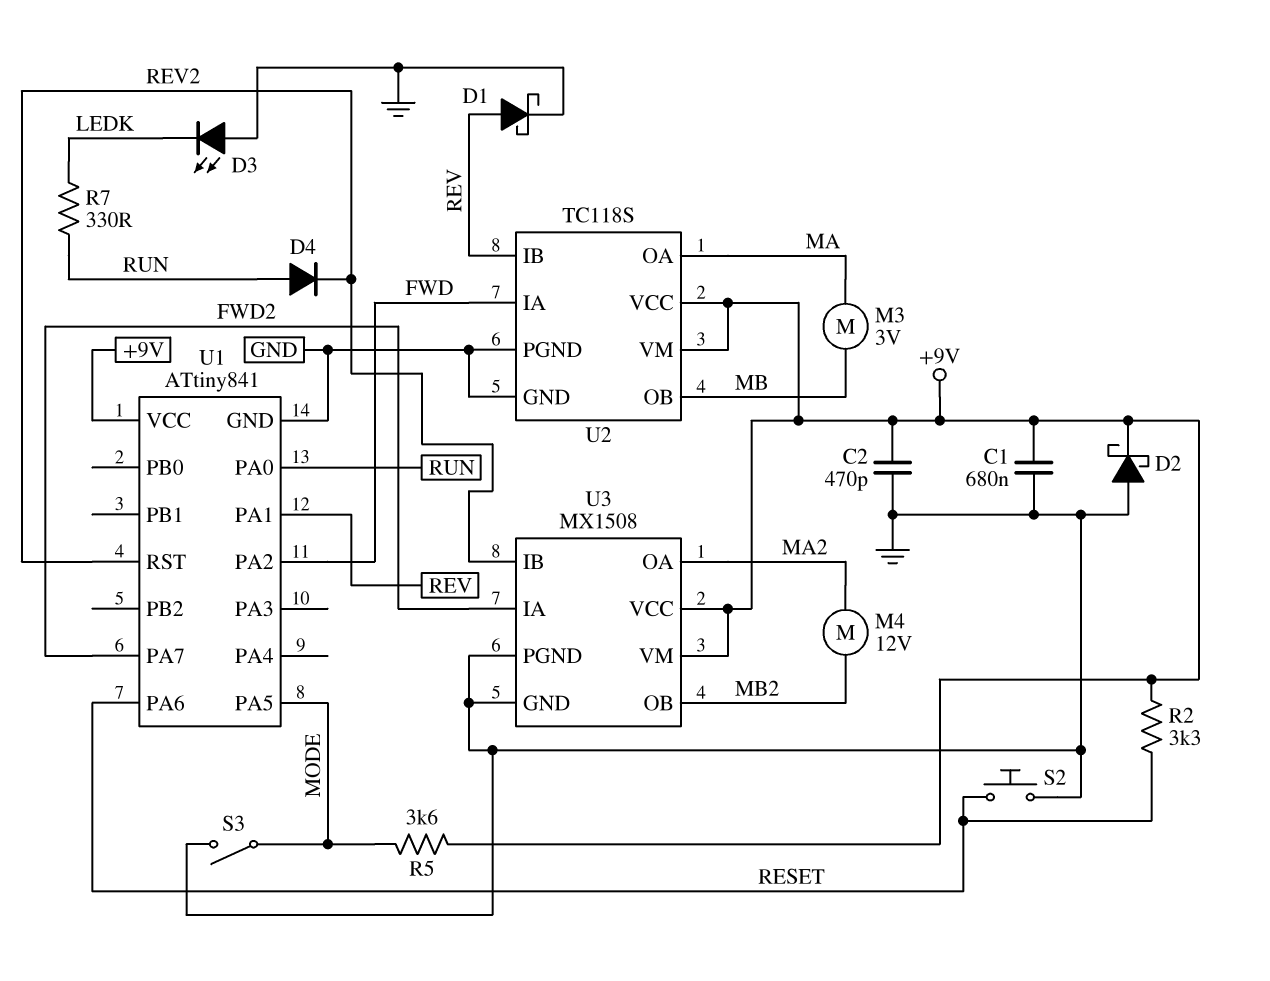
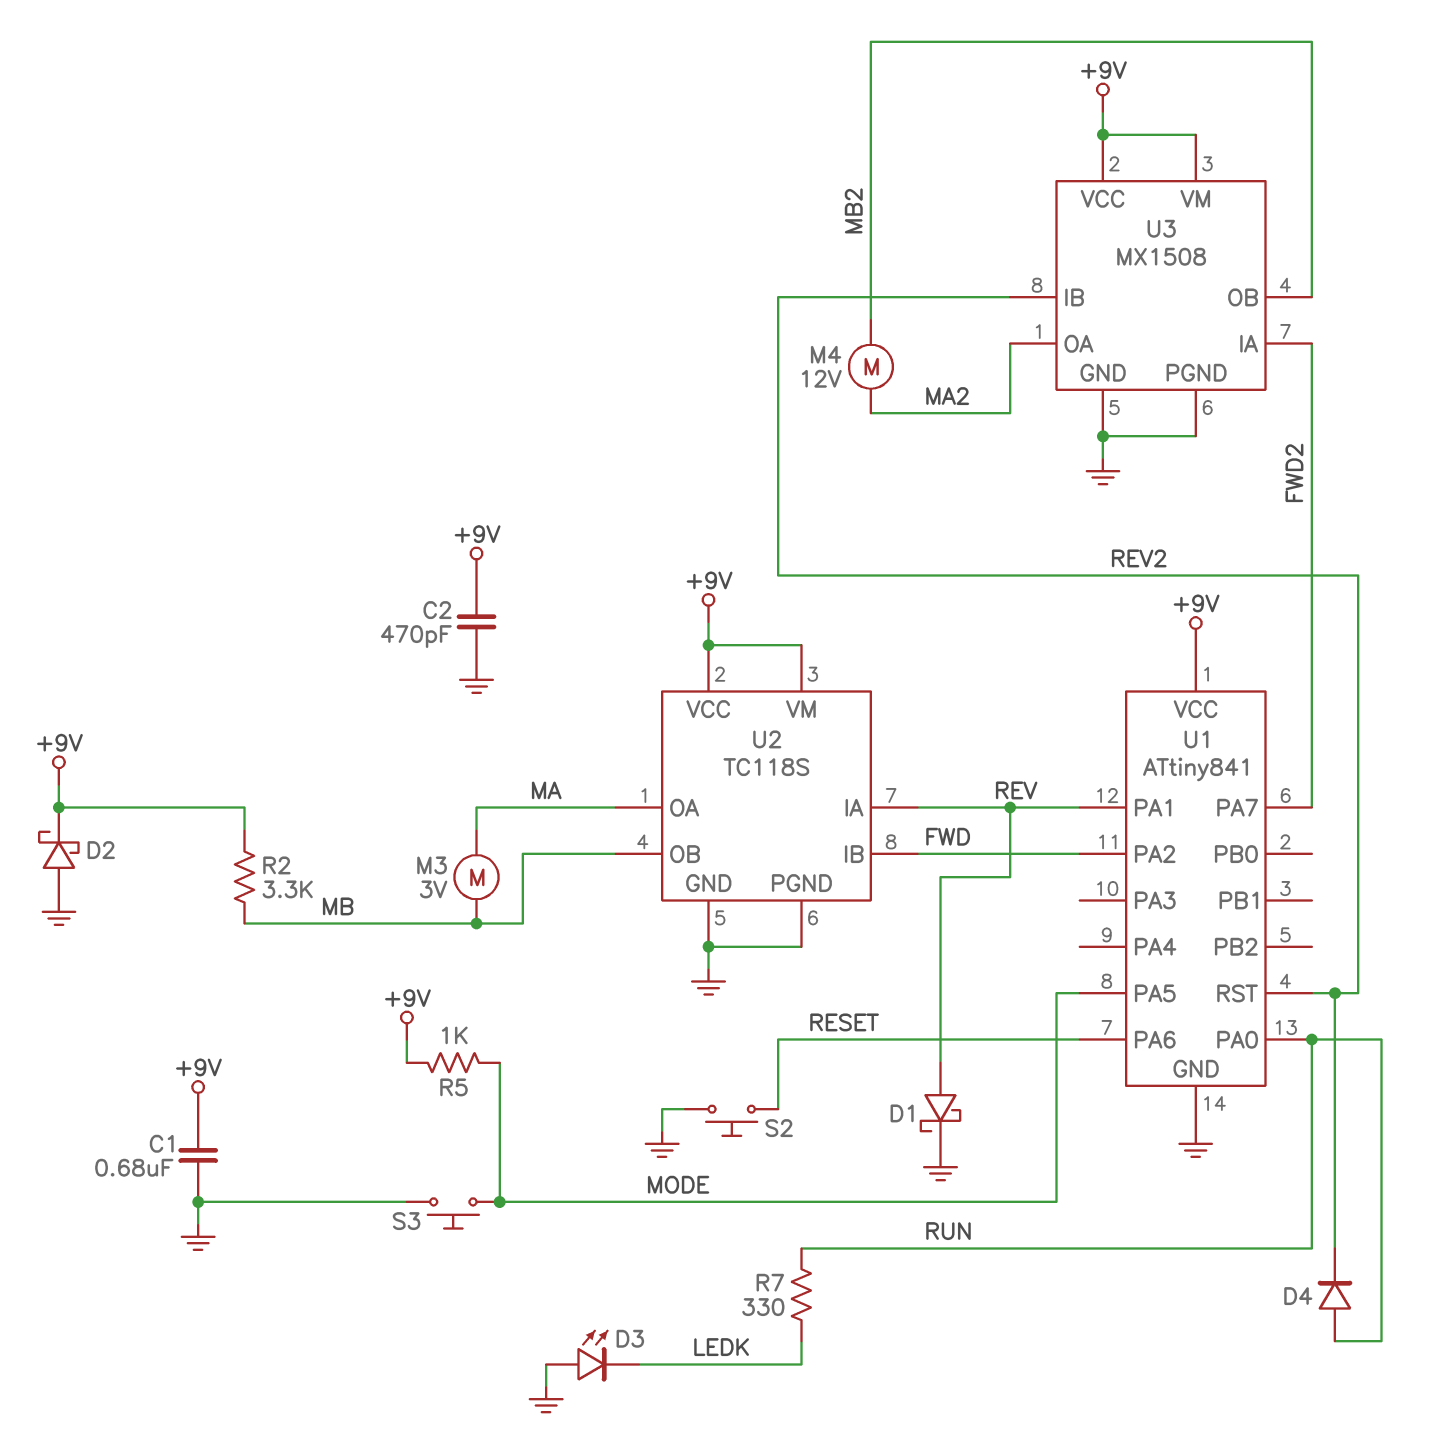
R2: 3.3k (+9V, RESET) -> 3.3k (+9V, MB)
R5: 3.6k (+9V, MODE) -> 1k (+9V, MODE)
S3: switch (GND, MODE) -> button (GND, MODE)
U2 pin IA: FWD -> REV
U2 pin IB: REV -> FWD

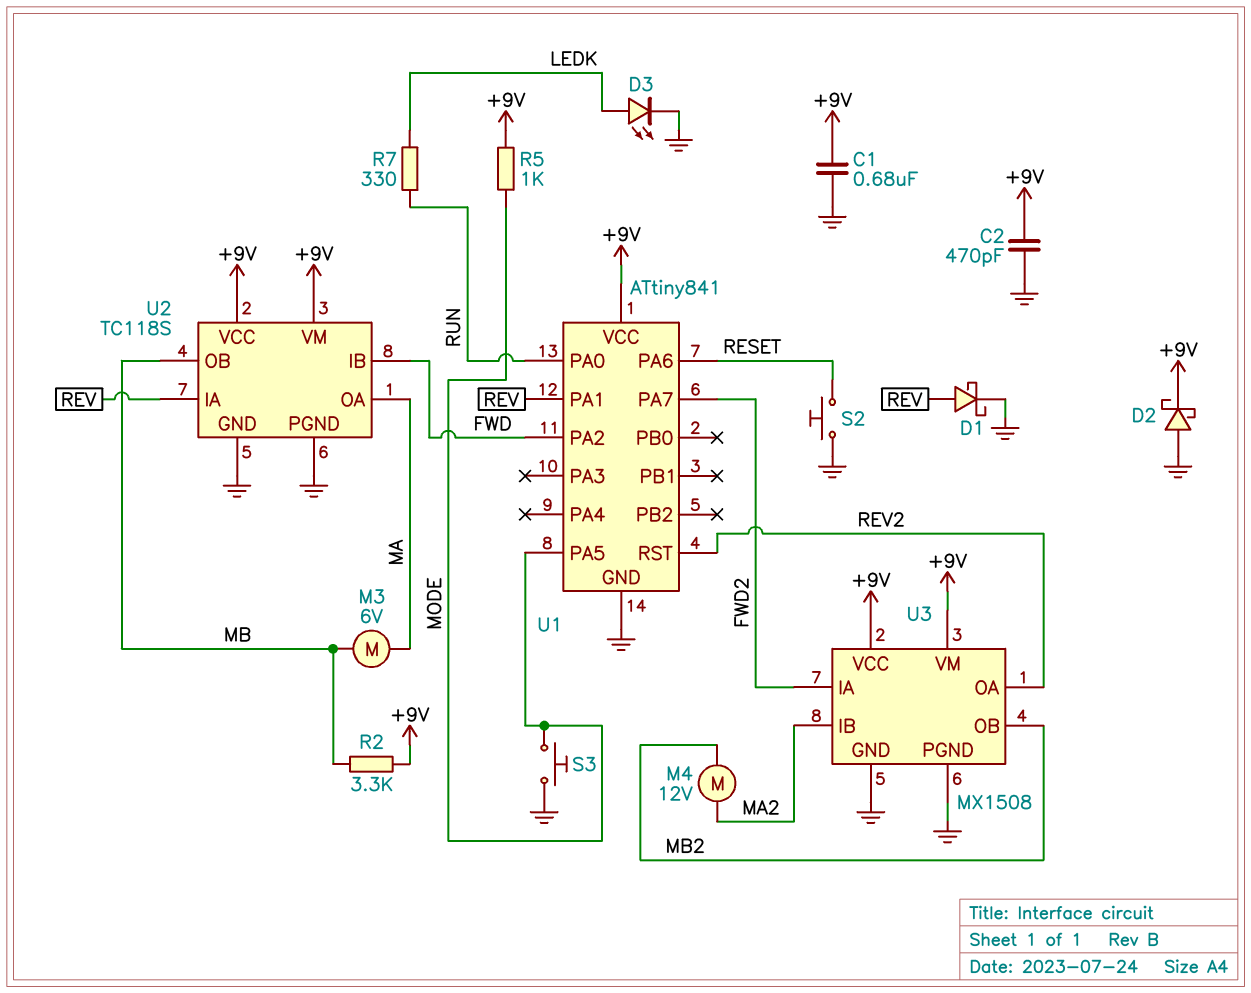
D3: LED (A GND, K LEDK) -> LED (A LEDK, K GND)
D4: diode (A RUN, K REV2) -> none
M3: motor 3V (MA, MB) -> motor 6V (MA, MB)
U3 pin IB: REV2 -> MA2
U3 pin OA: MA2 -> REV2

